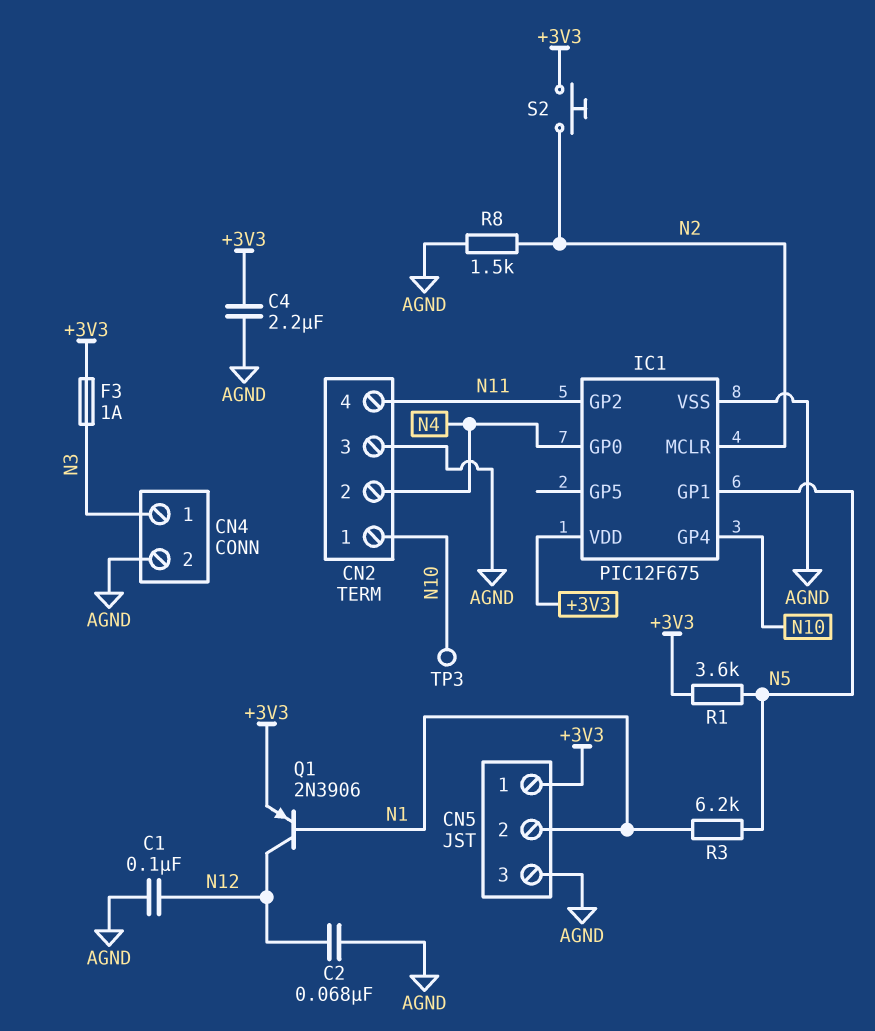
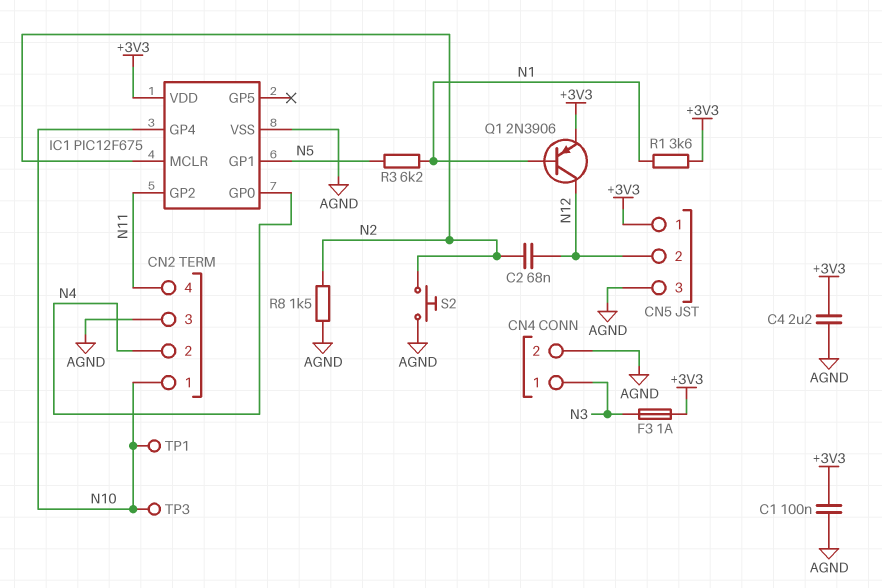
C1: 100nF (AGND, N12) -> 100nF (+3V3, AGND)
C2: 68nF (AGND, N12) -> 68nF (N2, N12)
CN5 pin 2: N1 -> N12
R1: 3.6k (+3V3, N5) -> 3.6k (+3V3, N1)
S2: button (+3V3, N2) -> button (AGND, N2)
TP1: none -> test point (N10)

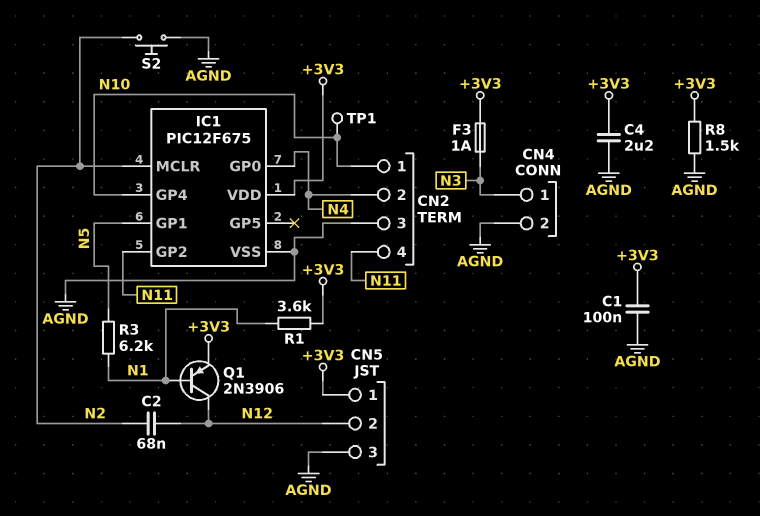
R8: 1.5k (AGND, N2) -> 1.5k (+3V3, AGND)
TP3: test point (N10) -> none

